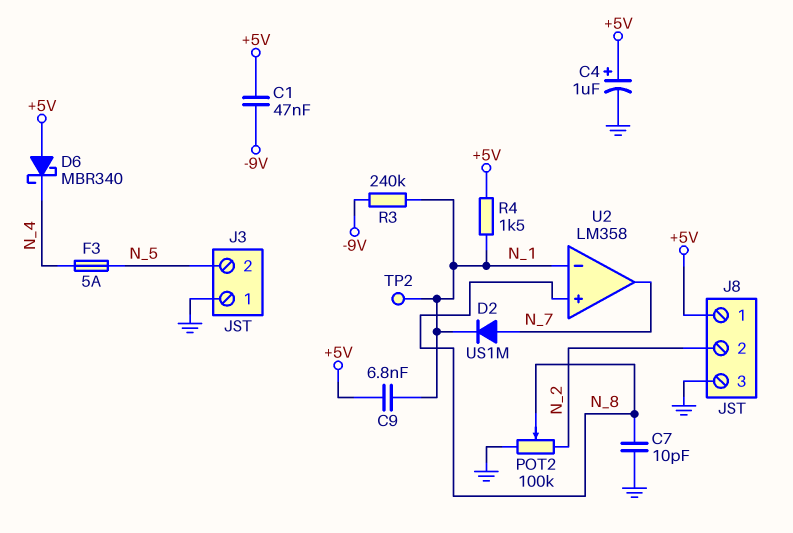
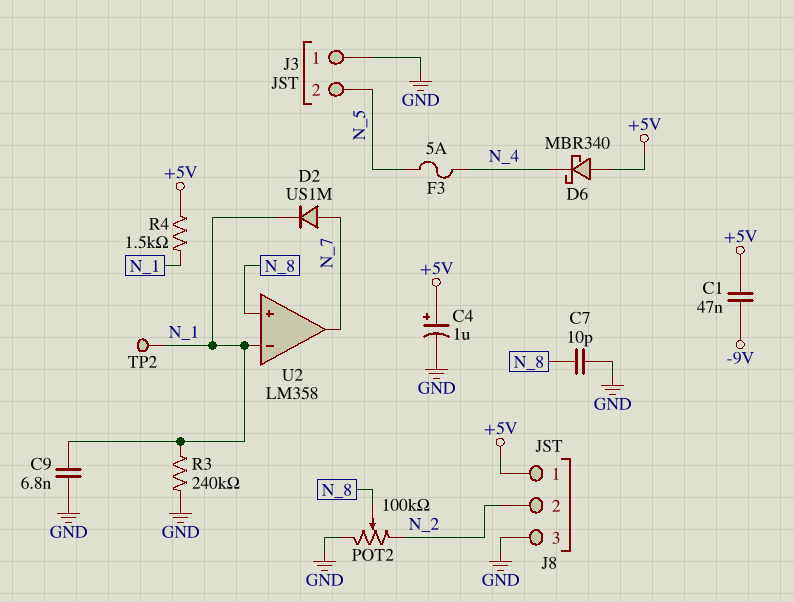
C9: 6.8nF (+5V, N_1) -> 6.8nF (GND, N_1)
R3: 240k (-9V, N_1) -> 240k (GND, N_1)

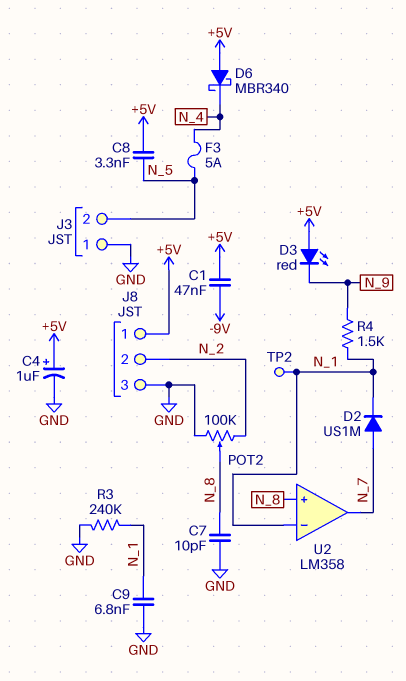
C8: none -> 3.3nF (+5V, N_5)
D3: none -> LED red (A +5V, K N_9)
R4: 1.5k (+5V, N_1) -> 1.5k (N_1, N_9)

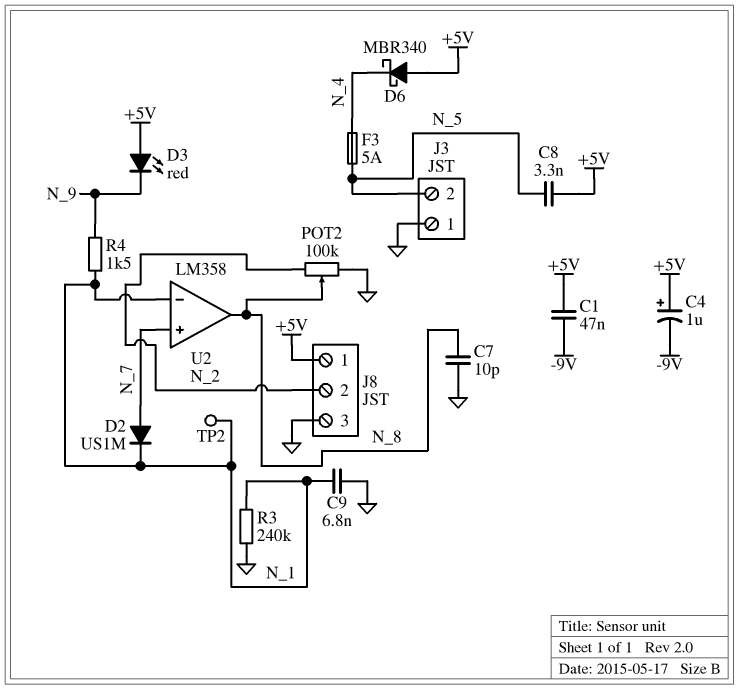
C4: 1uF (plus +5V, minus GND) -> 1uF (plus +5V, minus -9V)
U2 pin in+: N_8 -> N_7
U2 pin out: N_7 -> N_8

